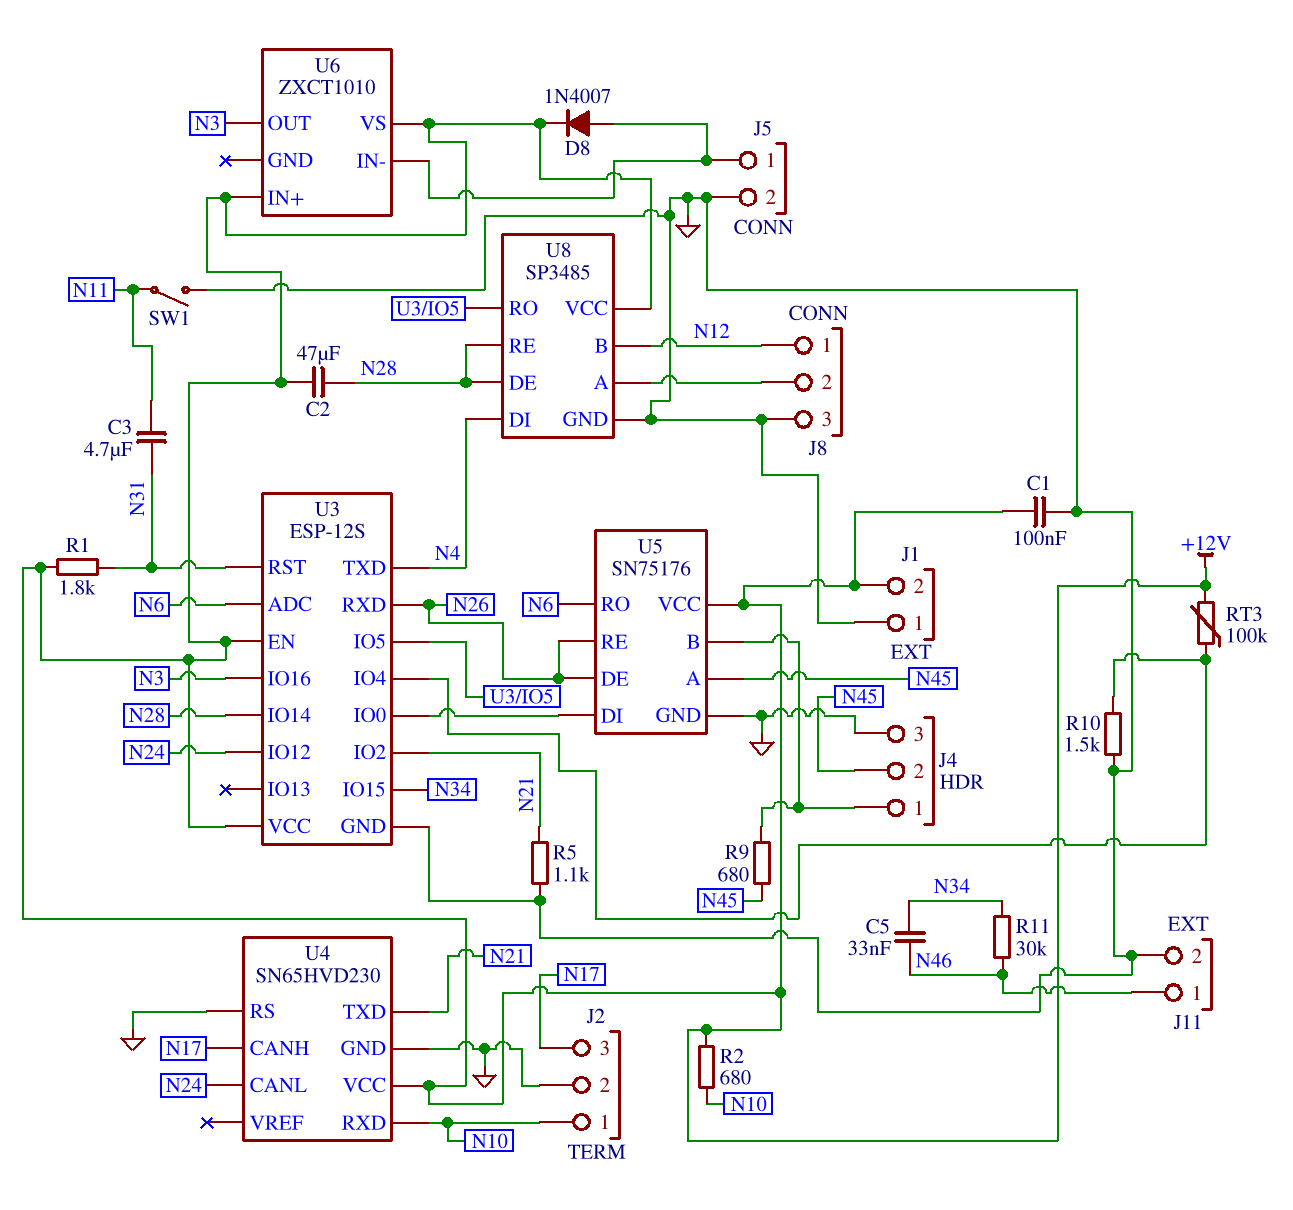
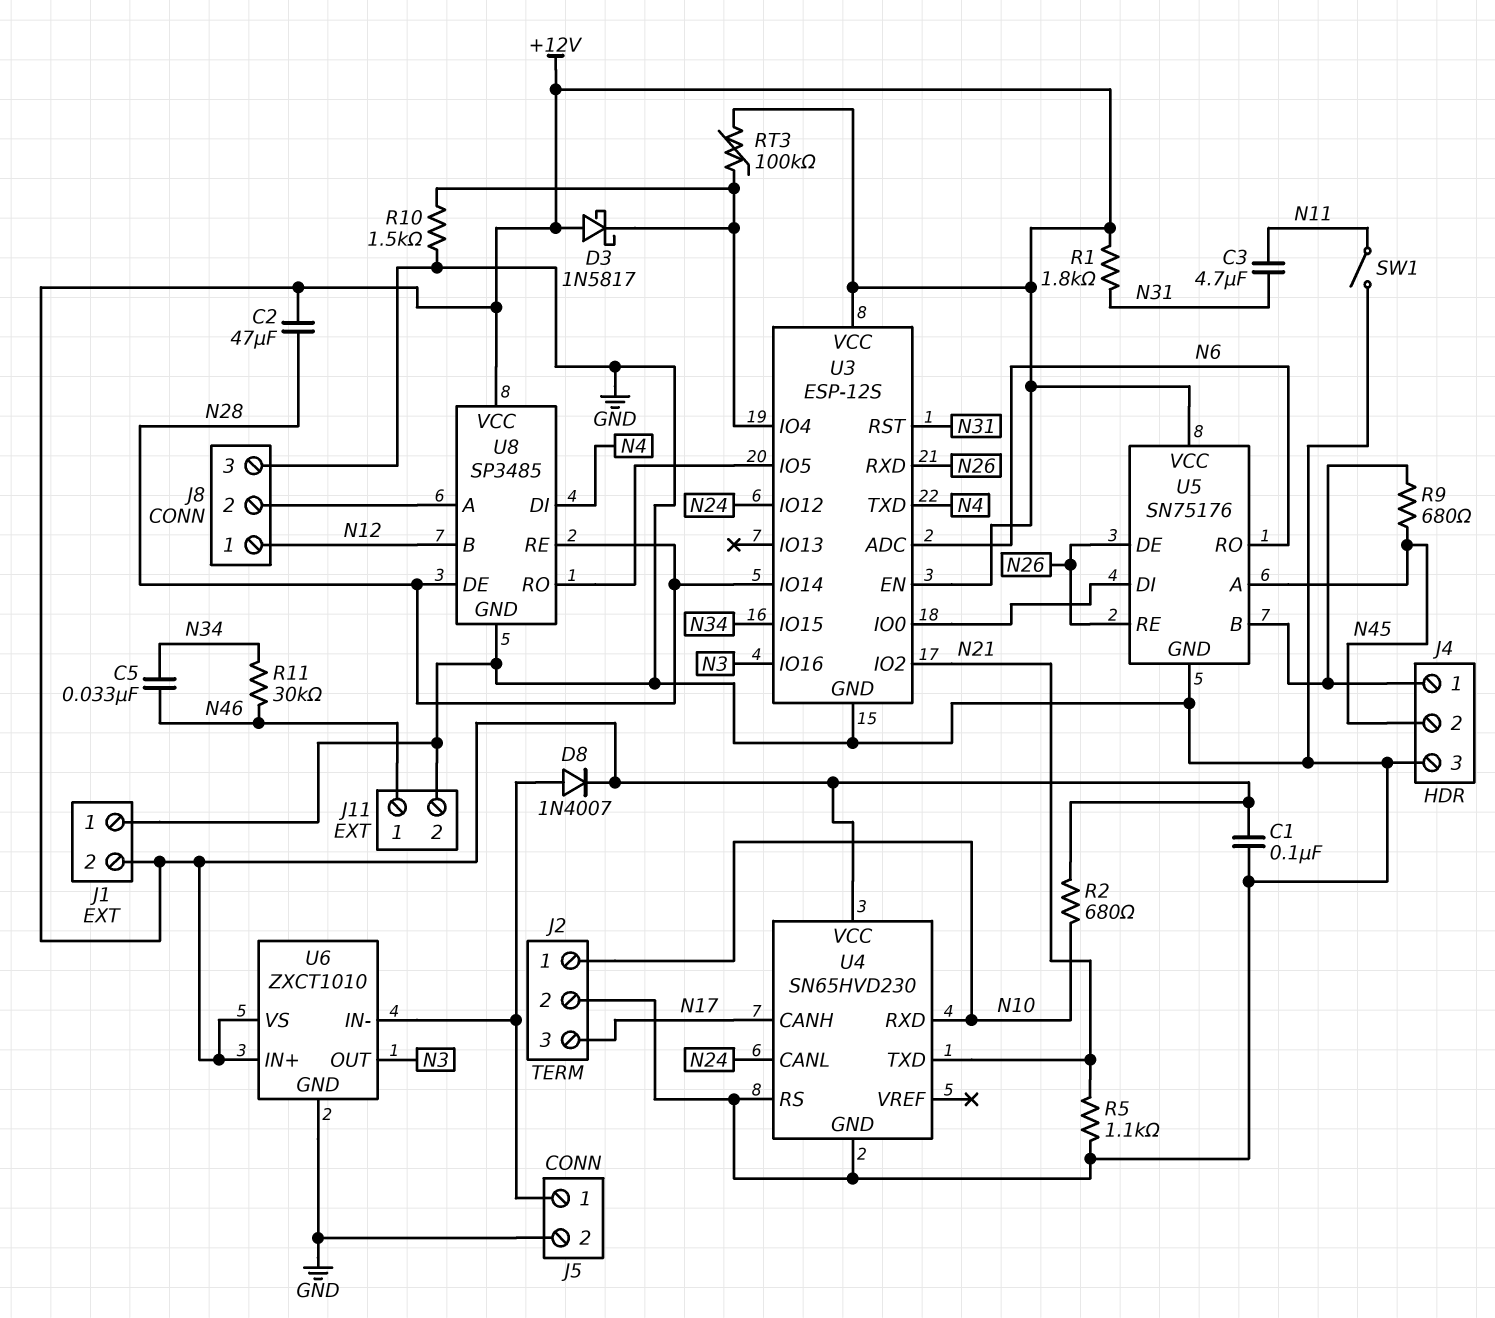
D3: none -> schottky 1N5817 (A +12V, K U3/IO4)
U6 pin GND: none -> GND

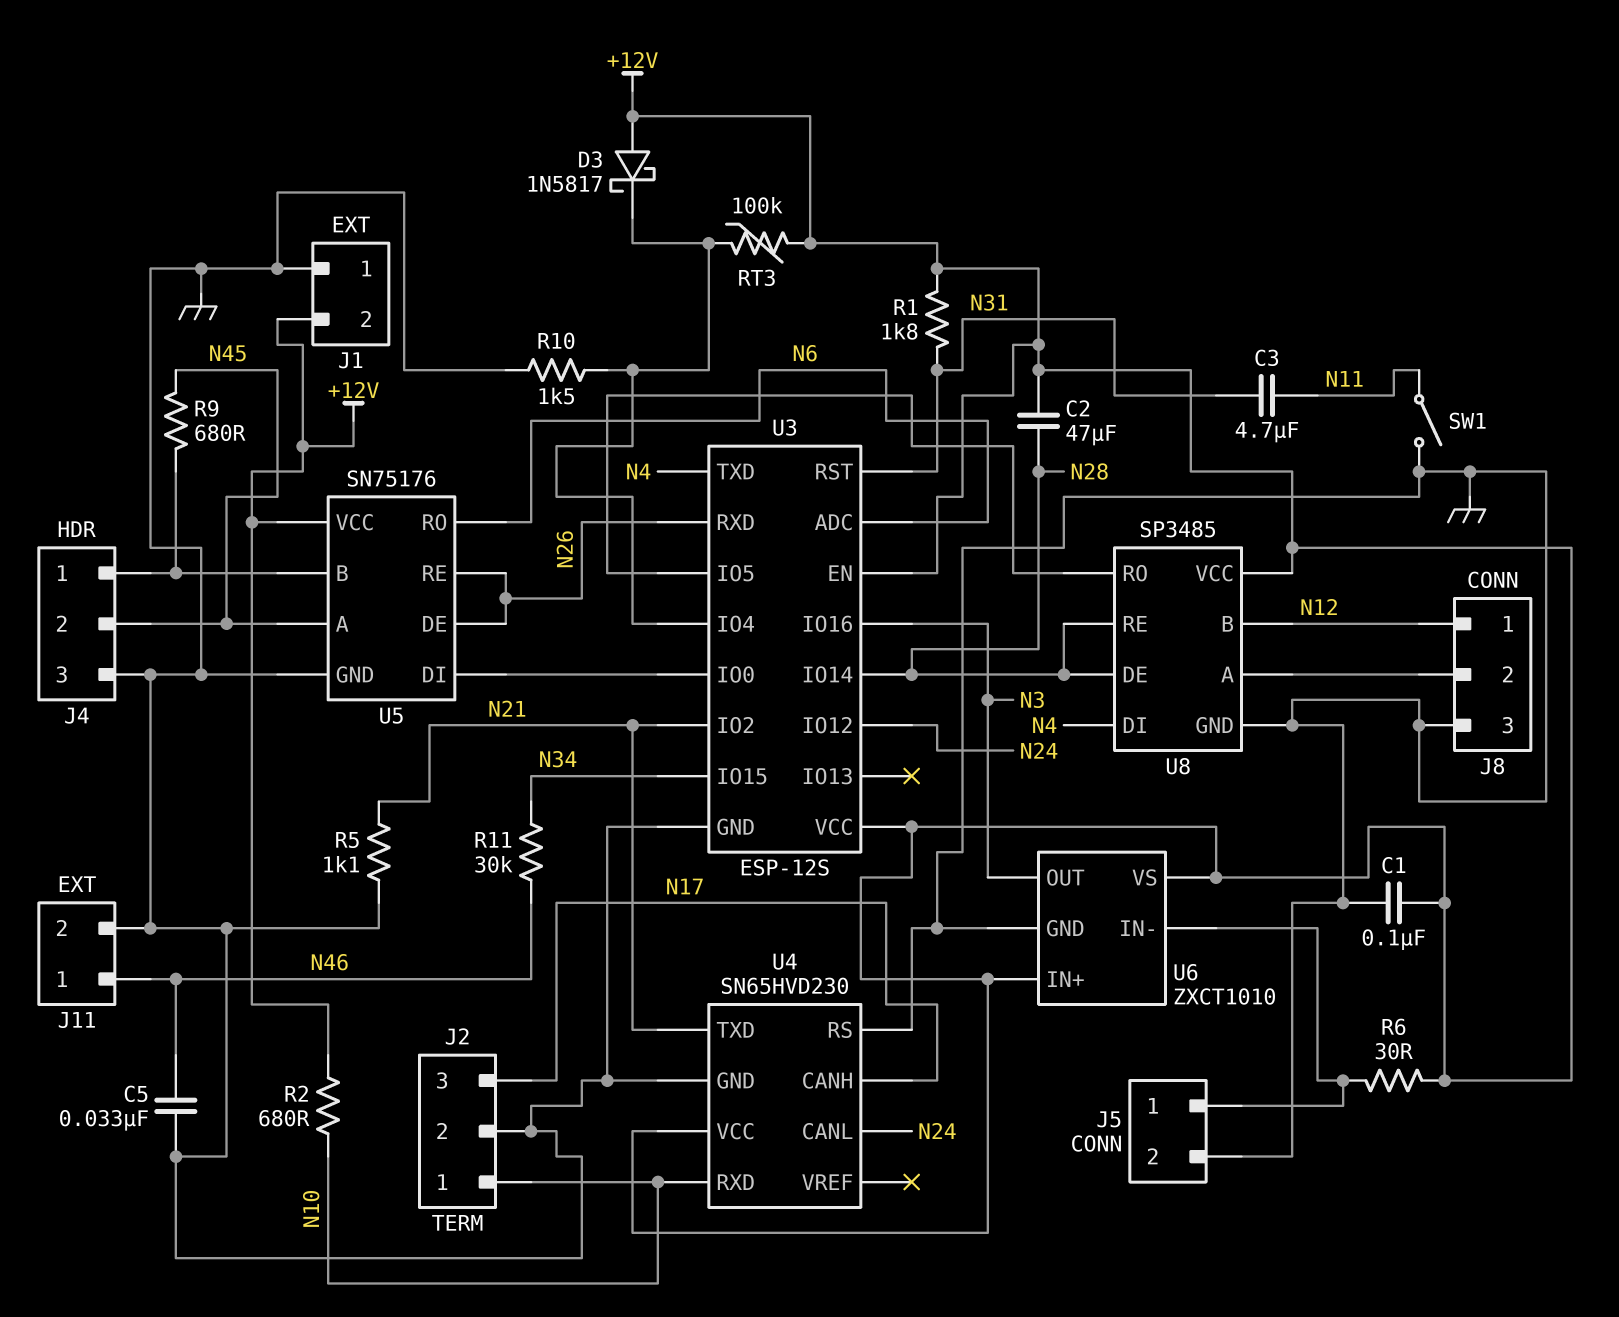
C5: 33nF (N34, N46) -> 33nF (GND, N46)
D8: diode 1N4007 (A J5/1, K +12V) -> none
R6: none -> 30 (+12V, J5/1)

